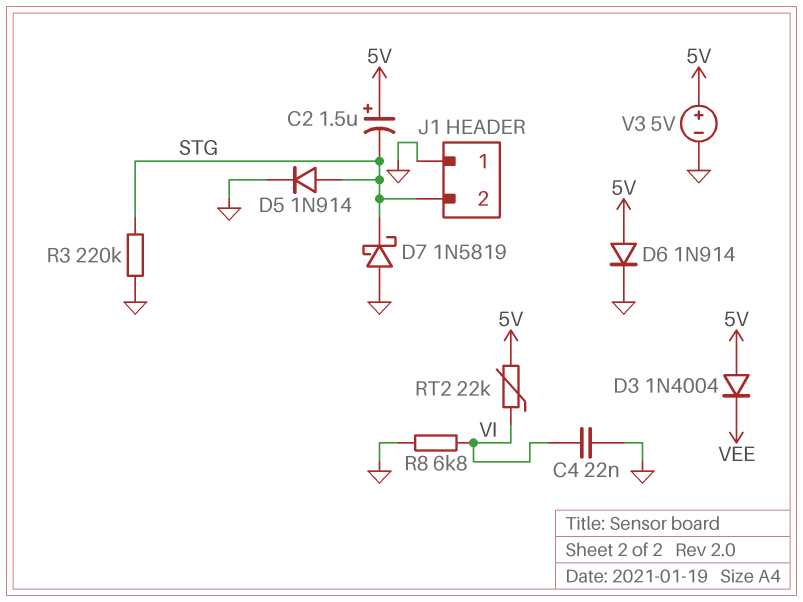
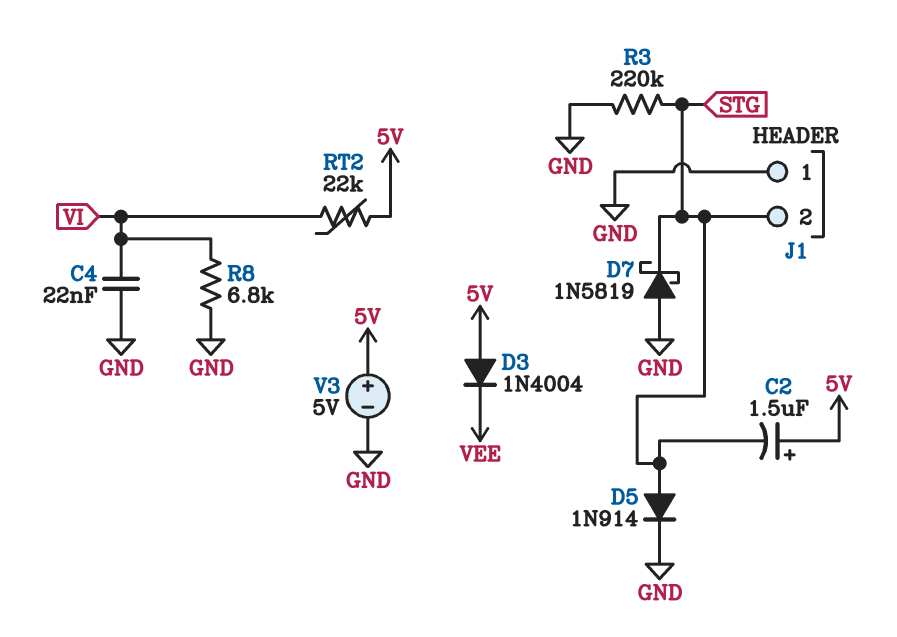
D6: diode 1N914 (A 5V, K GND) -> none

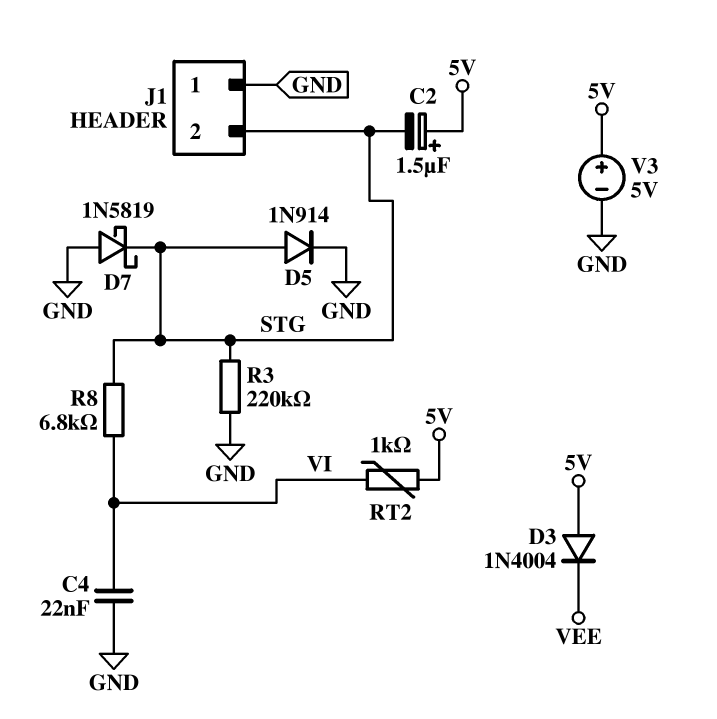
R8: 6.8k (GND, VI) -> 6.8k (STG, VI)
RT2: 22k (5V, VI) -> 1k (5V, VI)

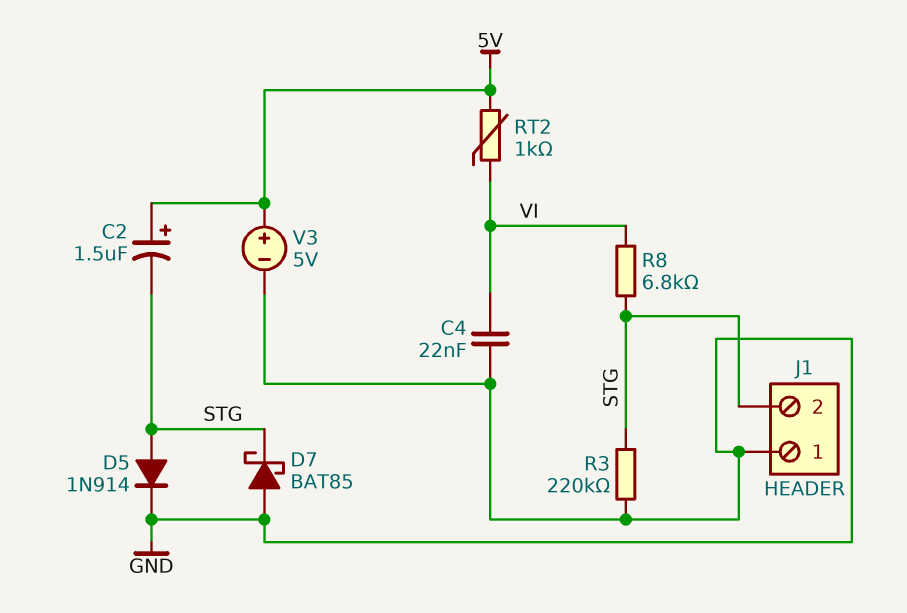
D3: diode 1N4004 (A 5V, K VEE) -> none
D7: schottky 1N5819 (A GND, K STG) -> schottky BAT85 (A GND, K STG)

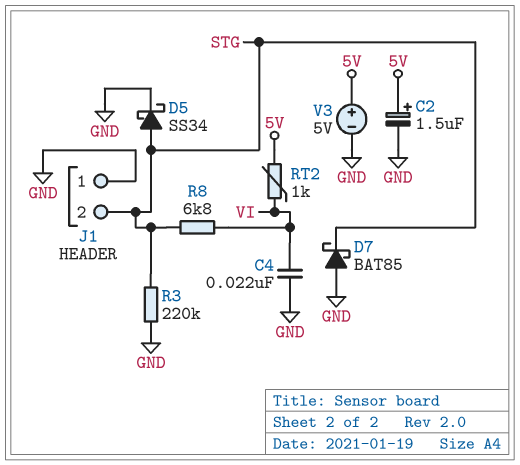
C2: 1.5uF (plus 5V, minus STG) -> 1.5uF (plus 5V, minus GND)
D5: diode 1N914 (A STG, K GND) -> schottky SS34 (A STG, K GND)

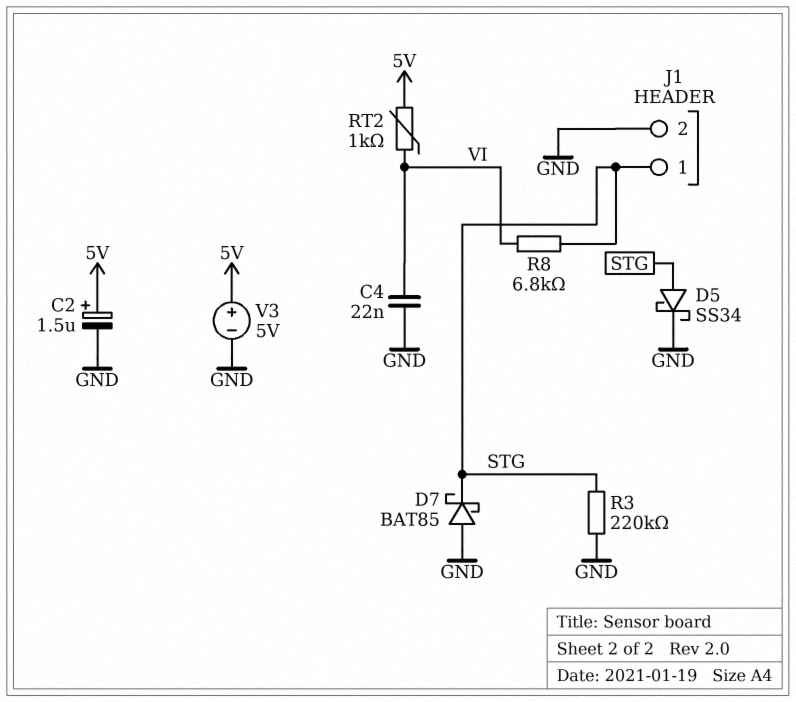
J1 pin 1: GND -> STG
J1 pin 2: STG -> GND

